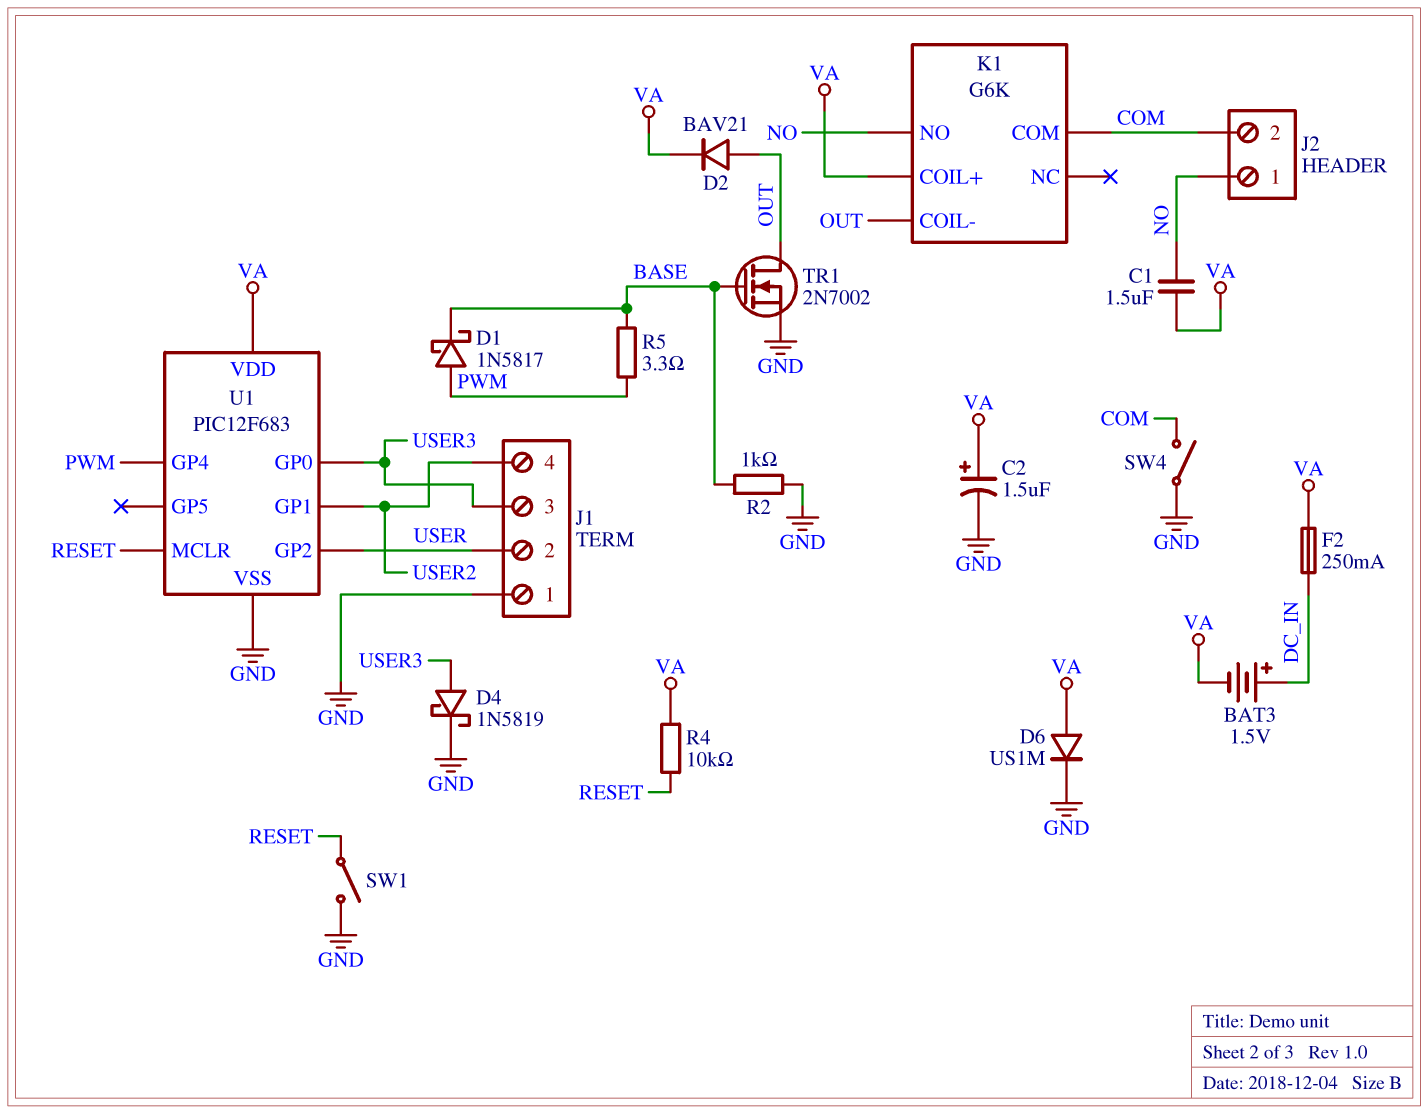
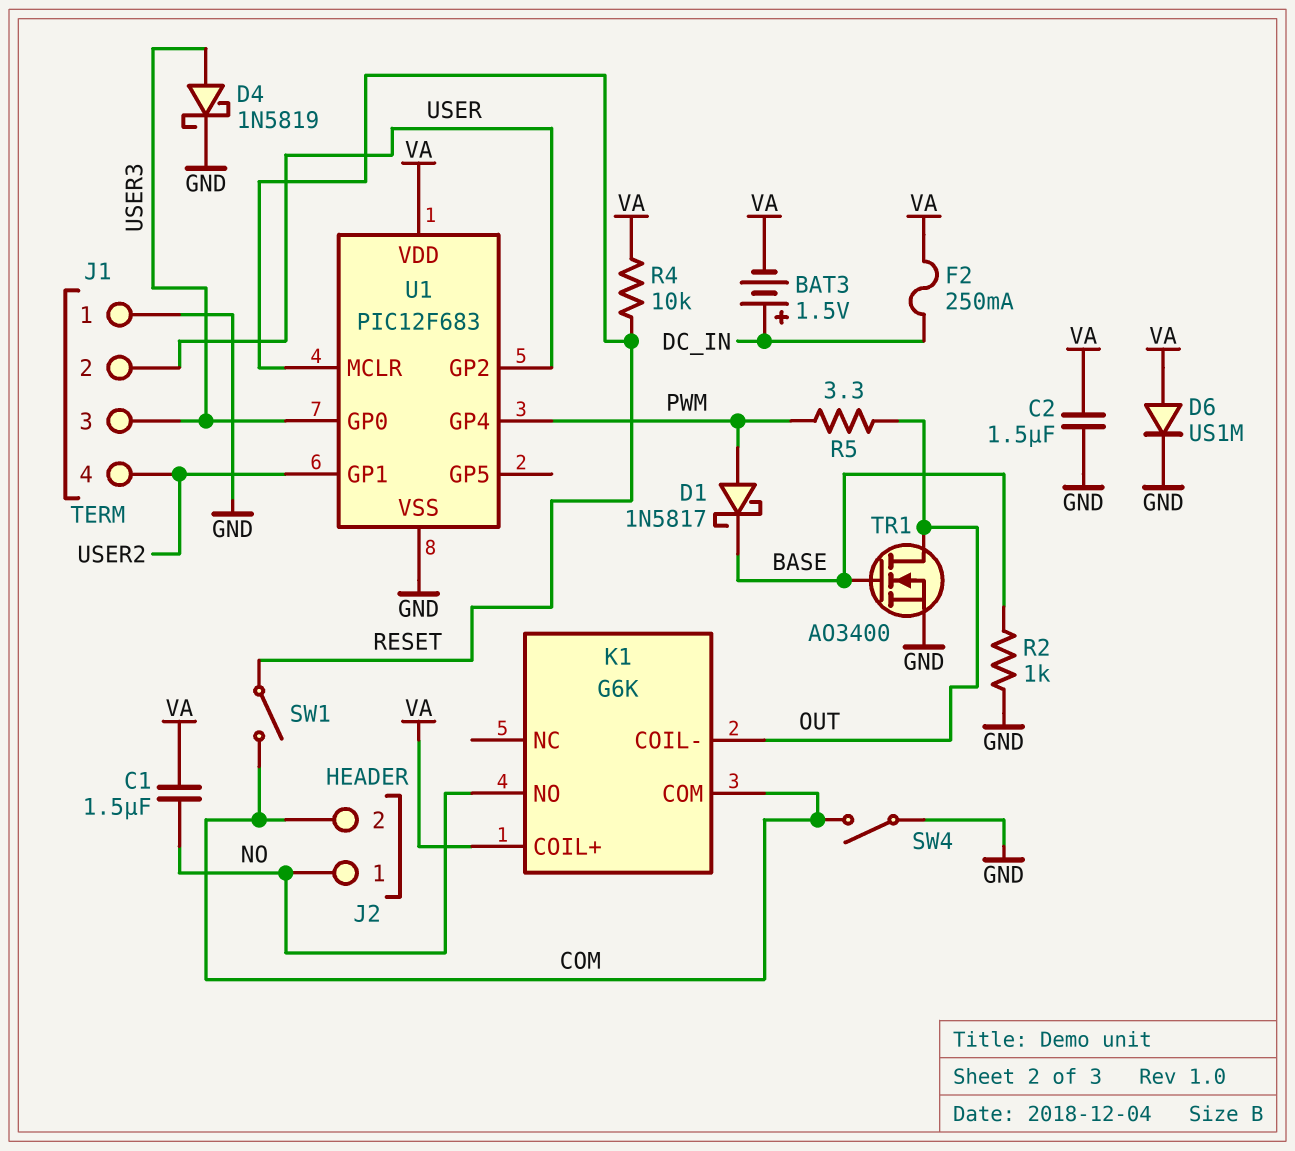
C2: 1.5uF (plus VA, minus GND) -> 1.5uF (GND, VA)
D2: diode BAV21 (A OUT, K VA) -> none
R5: 3.3 (BASE, PWM) -> 3.3 (OUT, PWM)
SW1: switch (GND, RESET) -> switch (COM, RESET)
TR1: NMOS 2N7002 (G BASE, D OUT, S GND) -> NMOS AO3400 (G BASE, D OUT, S GND)

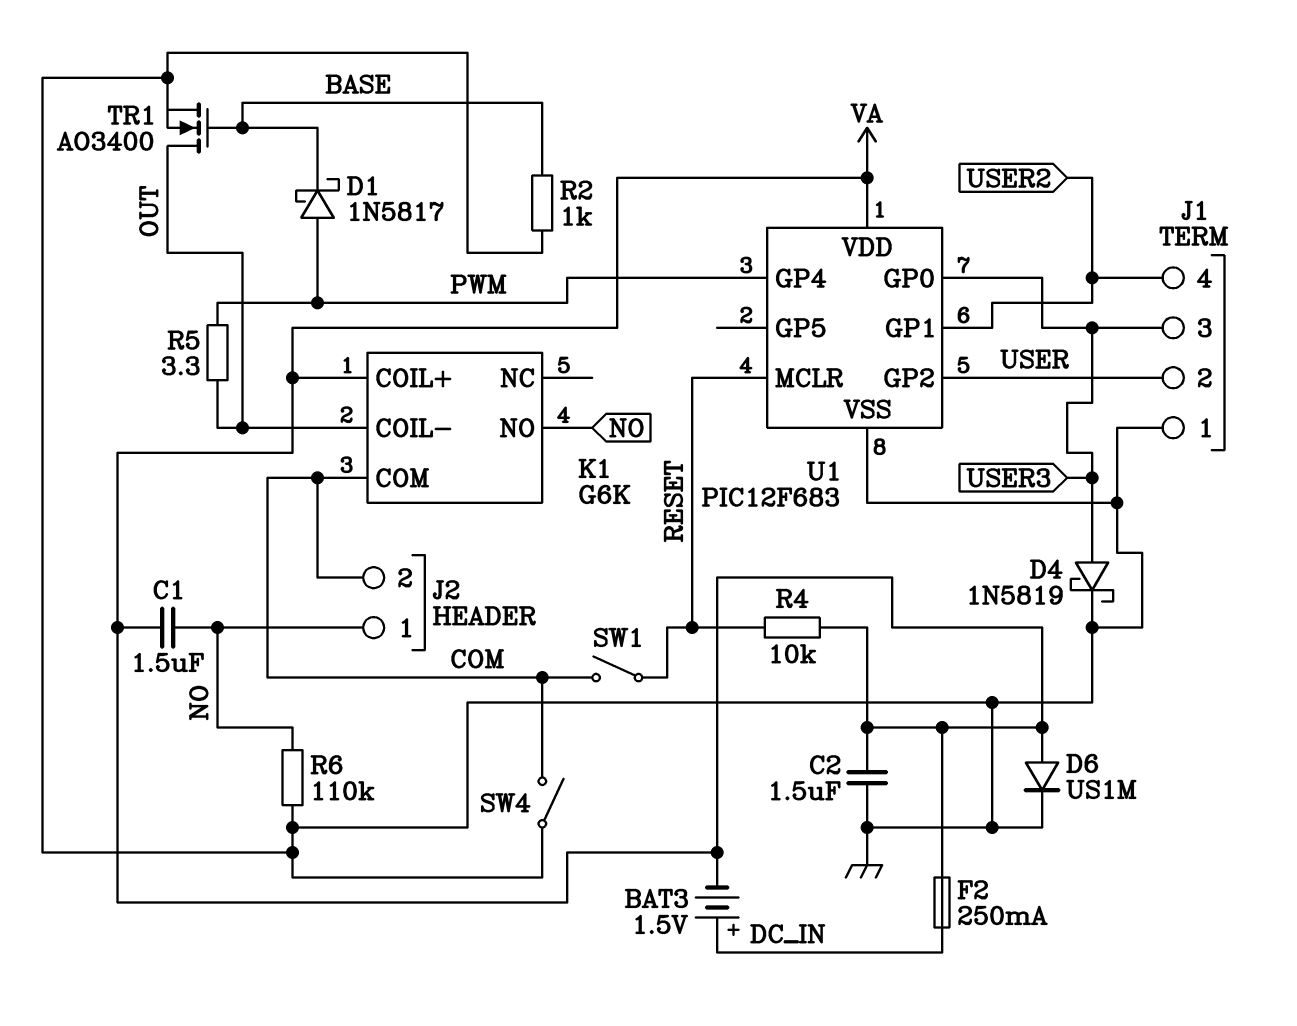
R6: none -> 110k (GND, NO)

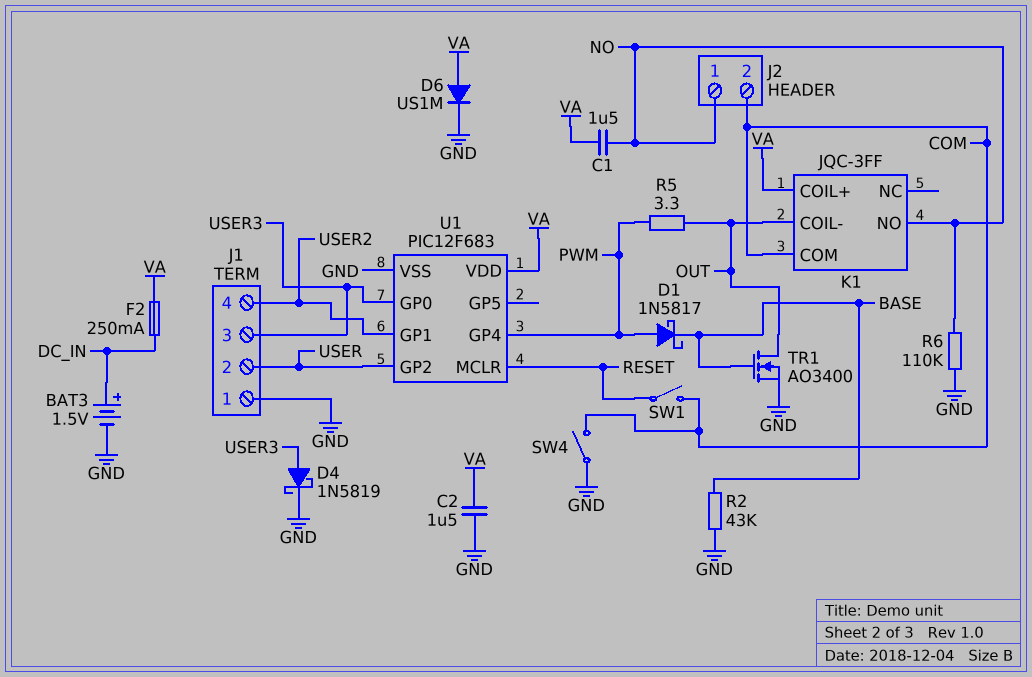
BAT3: 1.5V (plus DC_IN, minus VA) -> 1.5V (plus DC_IN, minus GND)
K1: G6K -> JQC-3FF
R2: 1k (BASE, GND) -> 43k (BASE, GND)
R4: 10k (RESET, VA) -> none

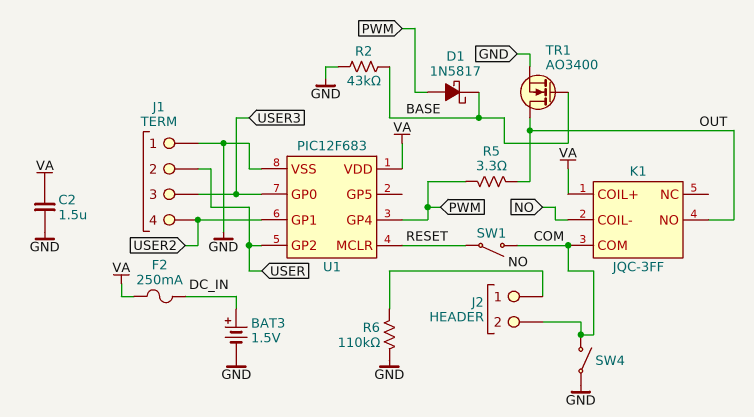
C1: 1.5uF (NO, VA) -> none
D4: schottky 1N5819 (A USER3, K GND) -> none
D6: diode US1M (A VA, K GND) -> none
K1 pin COIL-: OUT -> NO
K1 pin NO: NO -> OUT

